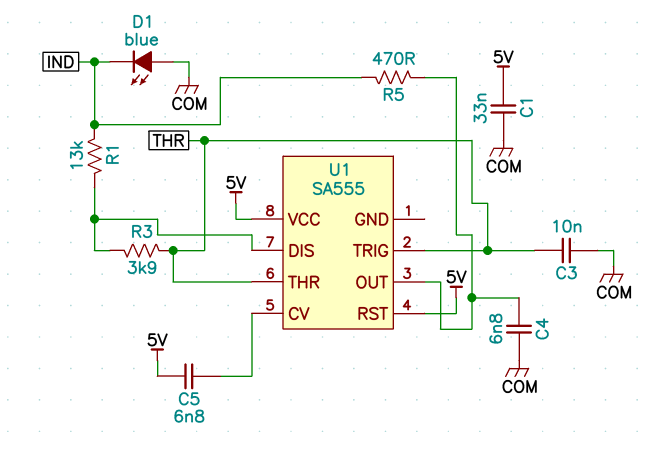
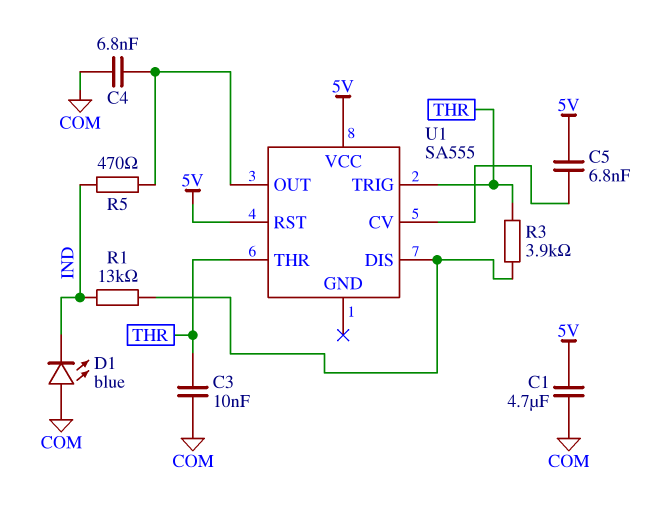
C1: 33nF (5V, COM) -> 4.7uF (5V, COM)

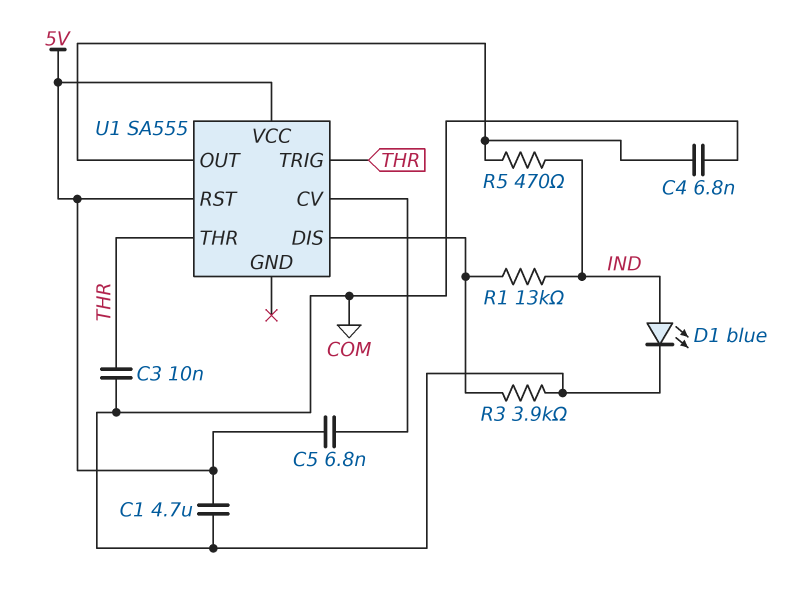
D1: LED blue (A COM, K IND) -> LED blue (A IND, K COM)
R3: 3.9k (THR, U1/DIS) -> 3.9k (COM, U1/DIS)

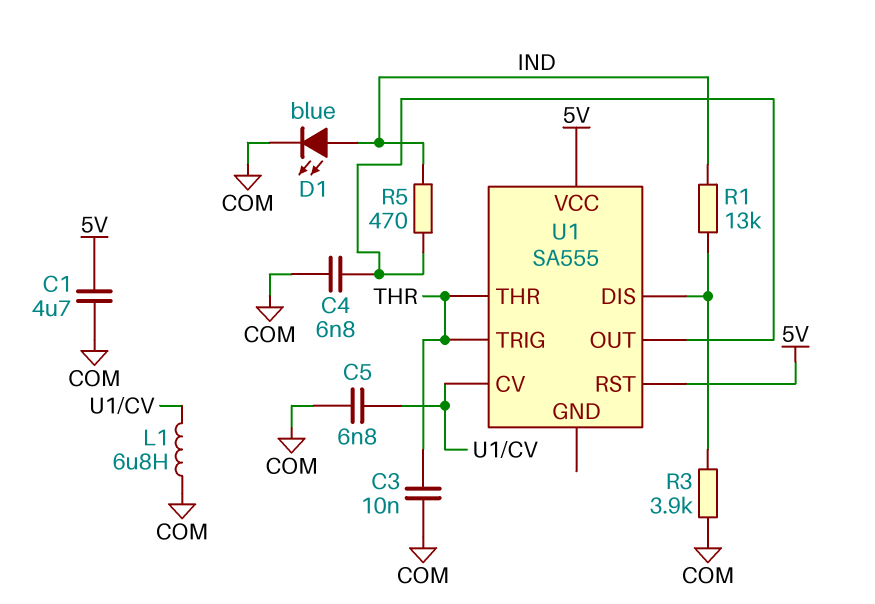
C5: 6.8nF (5V, U1/CV) -> 6.8nF (COM, U1/CV)
L1: none -> 6.8uH (COM, U1/CV)

